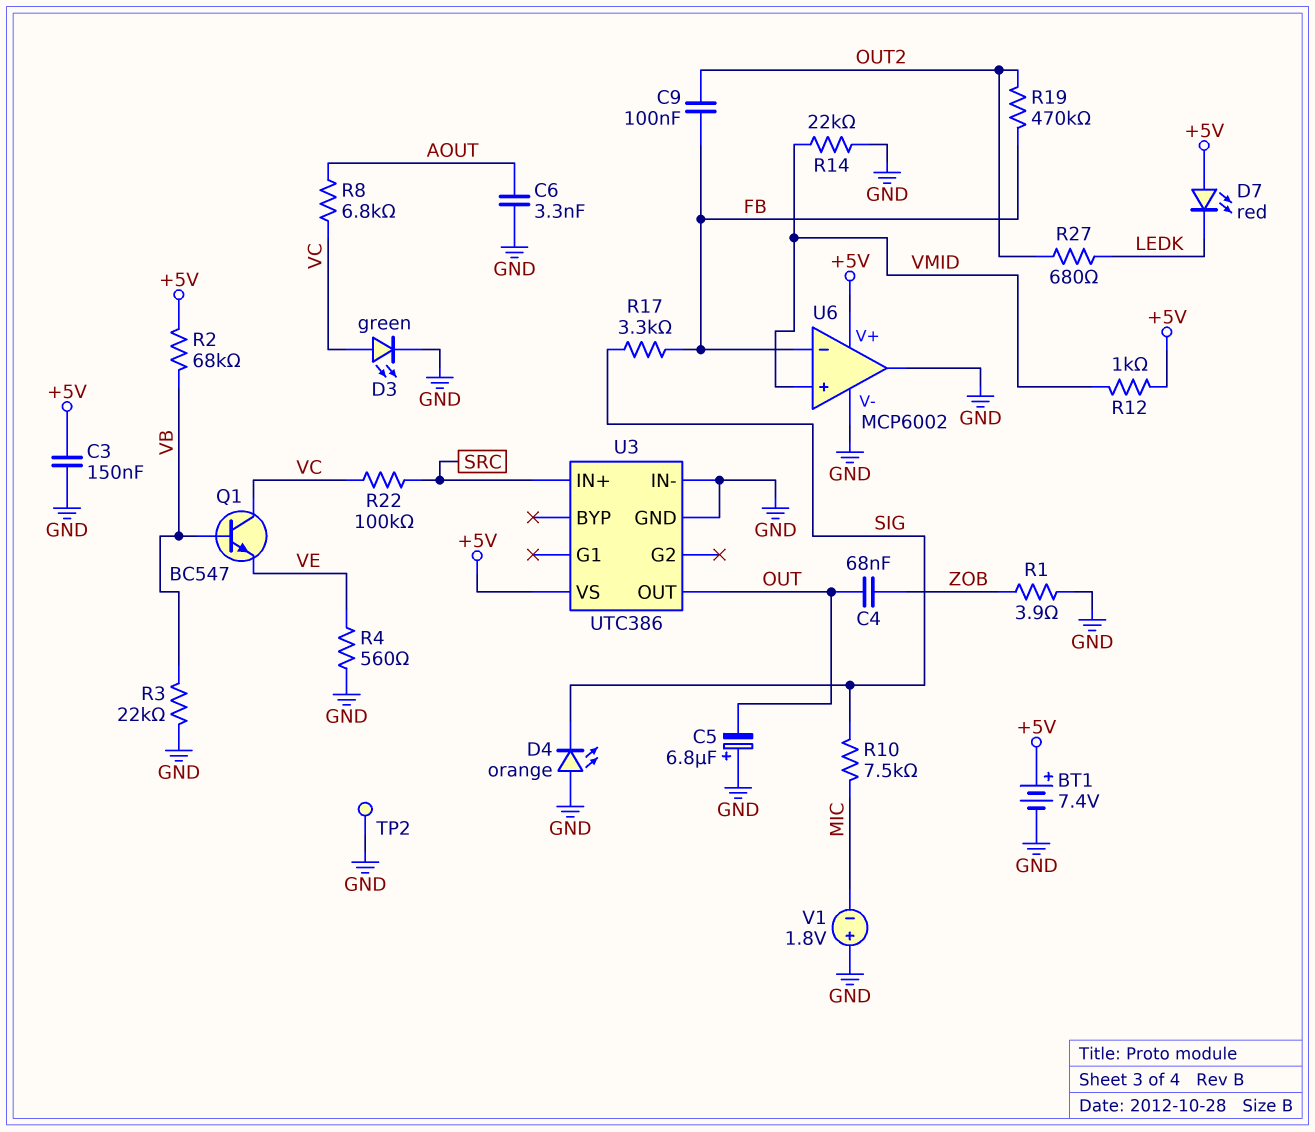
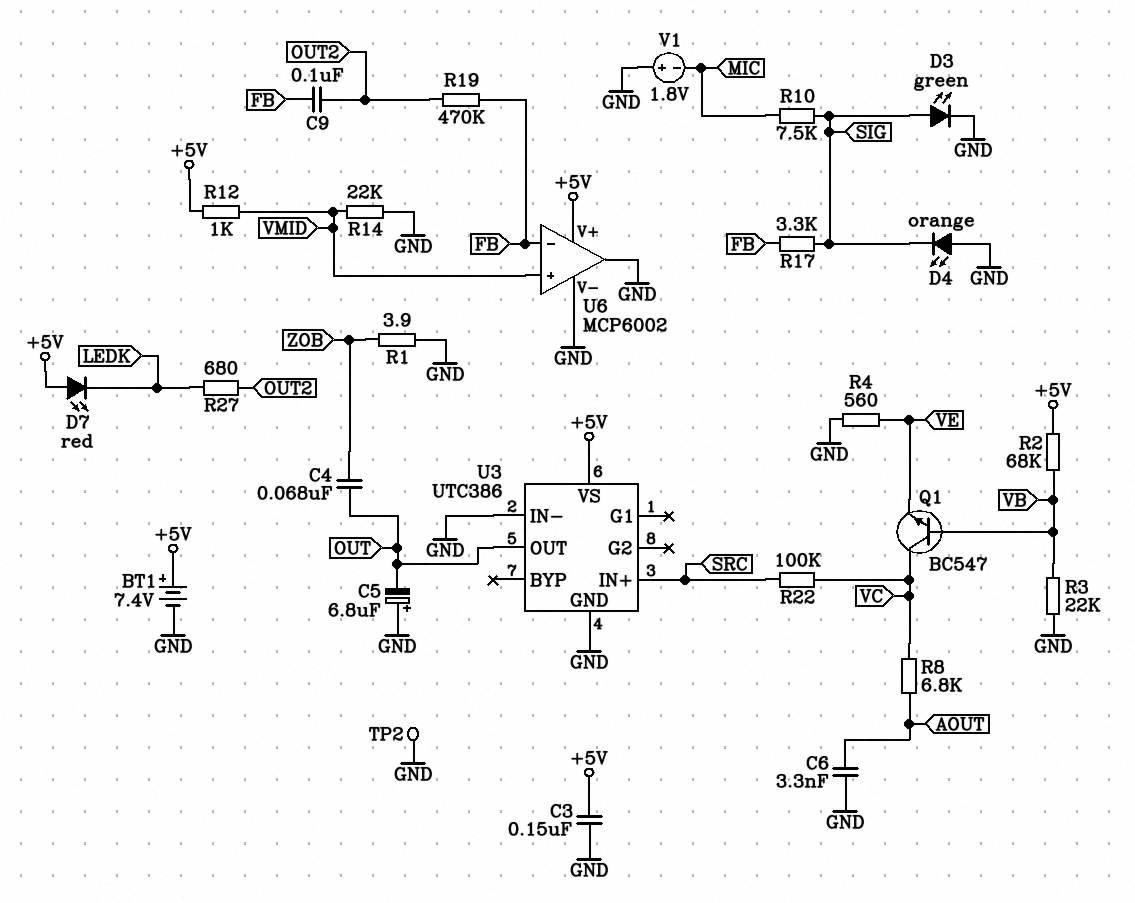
D3: LED green (A VC, K GND) -> LED green (A SIG, K GND)

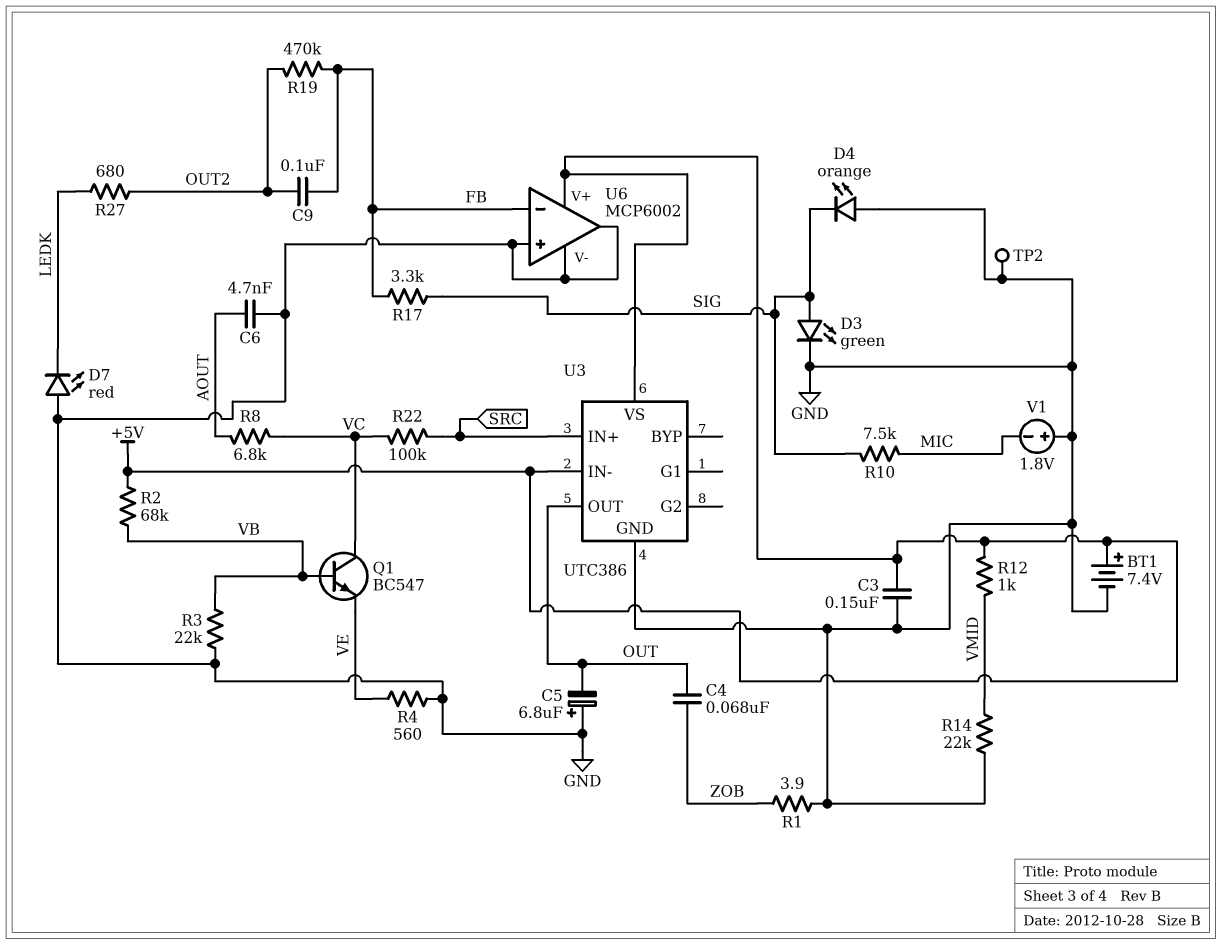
C6: 3.3nF (AOUT, GND) -> 4.7nF (AOUT, GND)
D7: LED red (A +5V, K LEDK) -> LED red (A GND, K LEDK)
U3 pin IN-: GND -> +5V
U6 pin in+: VMID -> GND

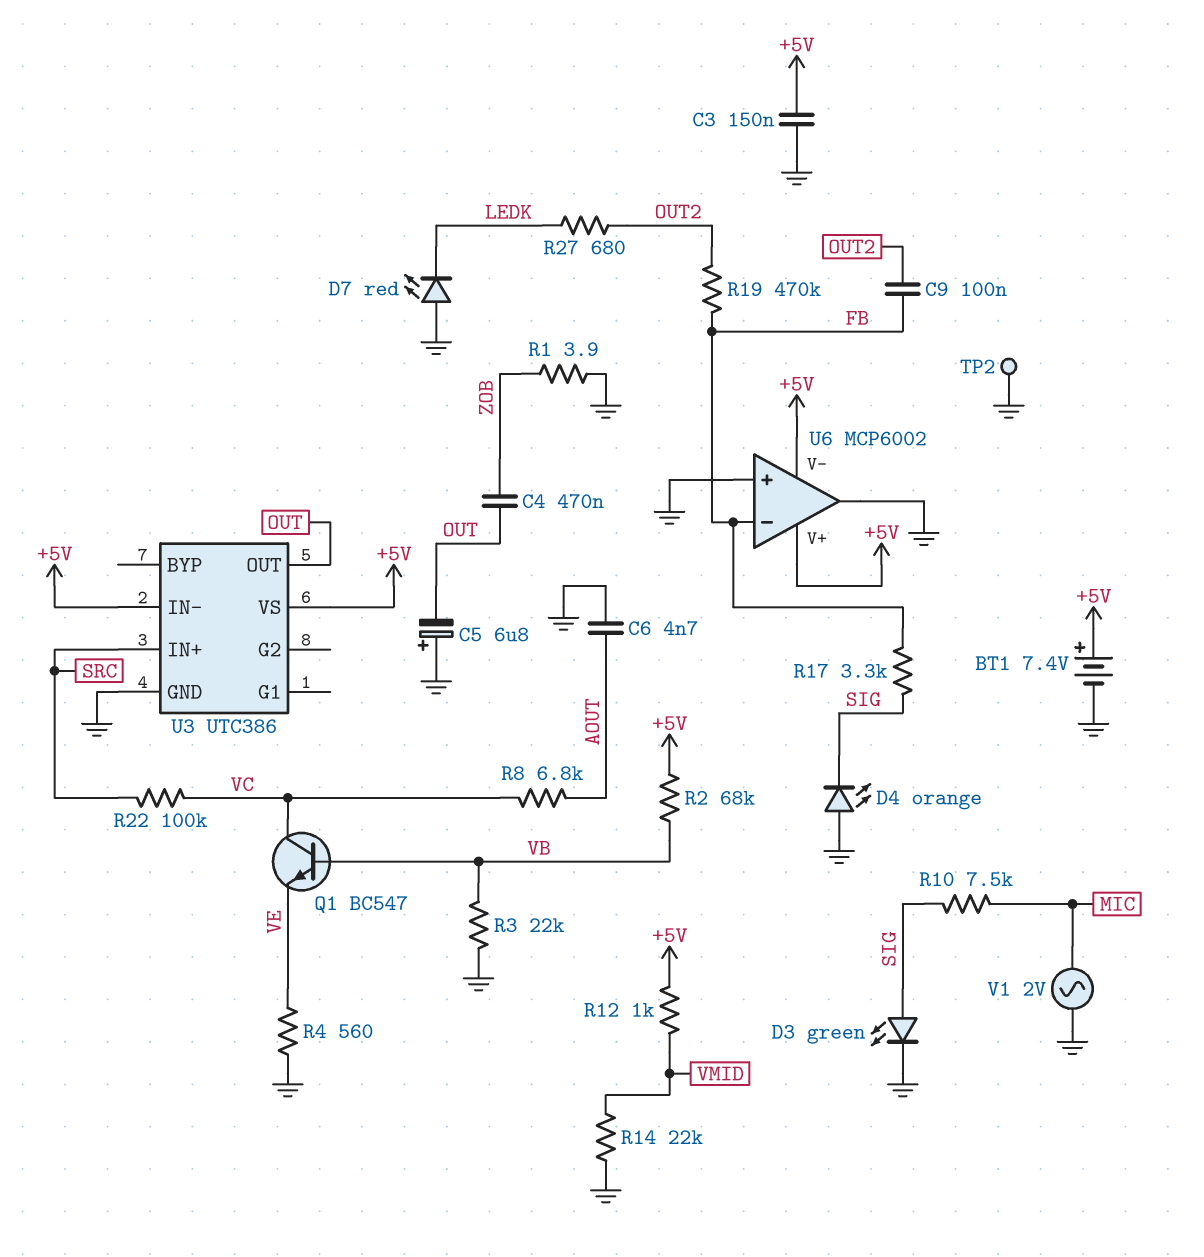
C4: 68nF (OUT, ZOB) -> 470nF (OUT, ZOB)
U6 pin V-: GND -> +5V
V1: 1.8V (plus GND, minus MIC) -> AC 2V (GND, MIC)

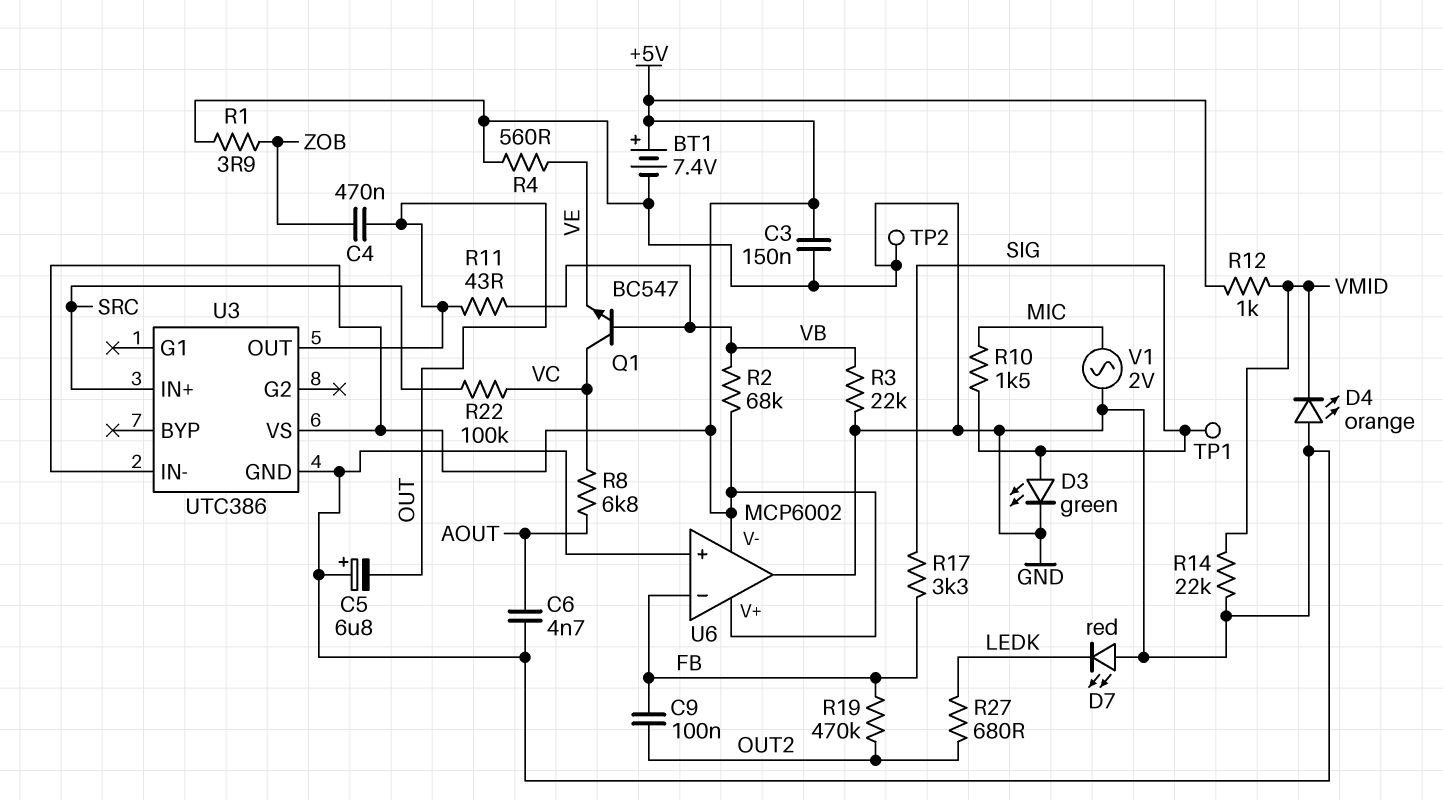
D4: LED orange (A GND, K SIG) -> LED orange (A GND, K VMID)
R10: 7.5k (MIC, SIG) -> 1.5k (MIC, SIG)
R11: none -> 43 (OUT, VB)
TP1: none -> test point (SIG)

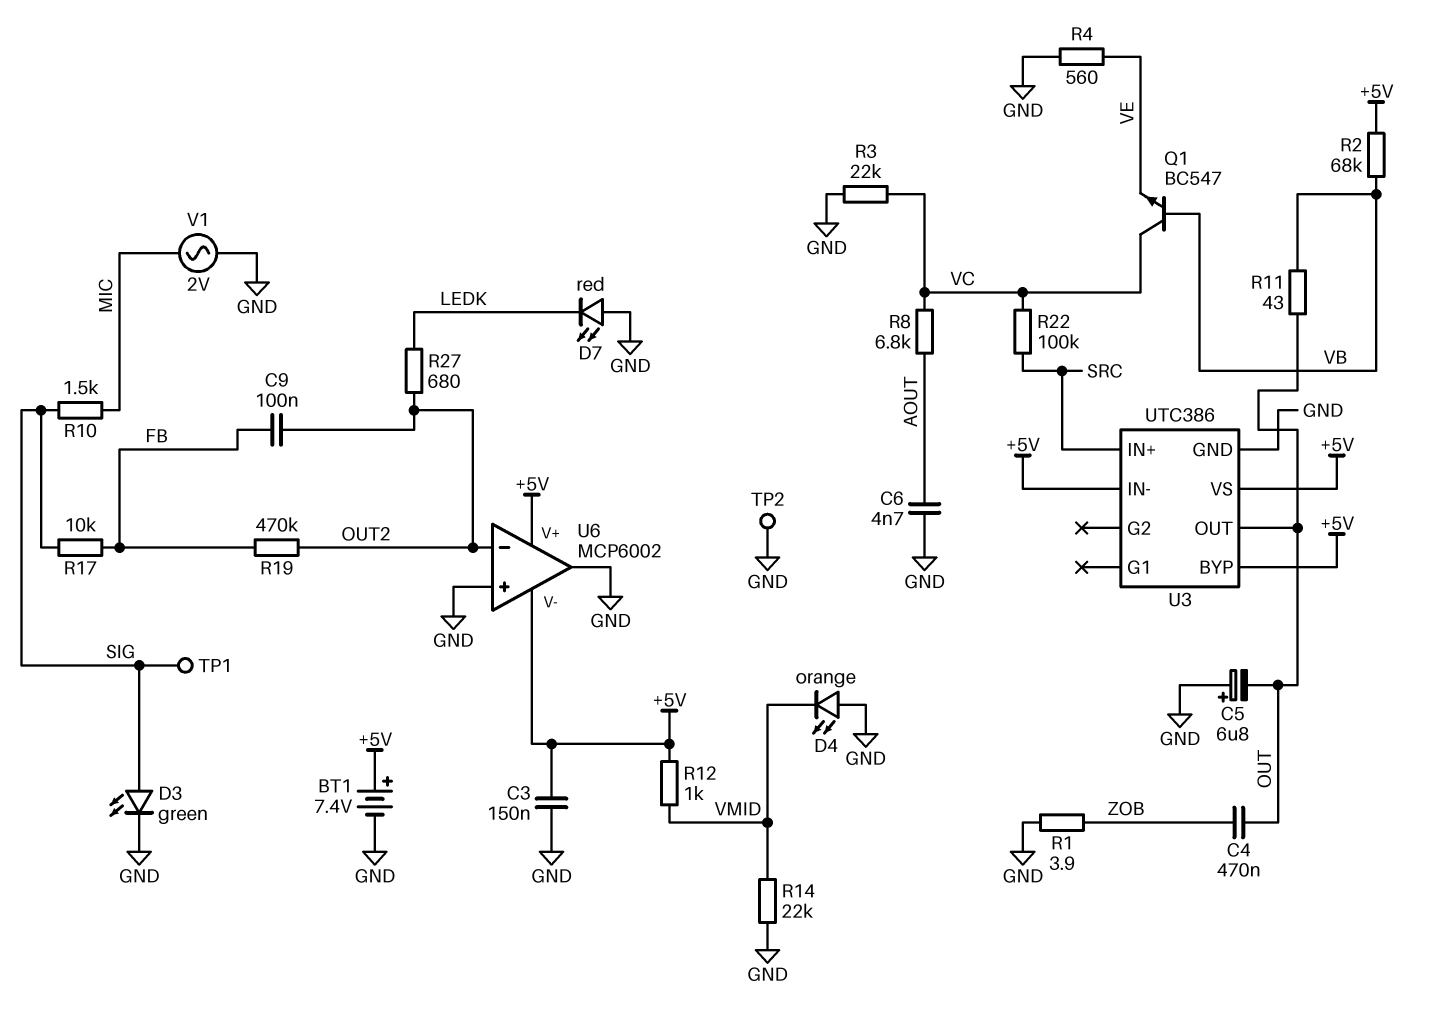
R3: 22k (GND, VB) -> 22k (GND, VC)
R17: 3.3k (FB, SIG) -> 10k (FB, SIG)
U3 pin BYP: none -> +5V
U6 pin in-: FB -> OUT2

